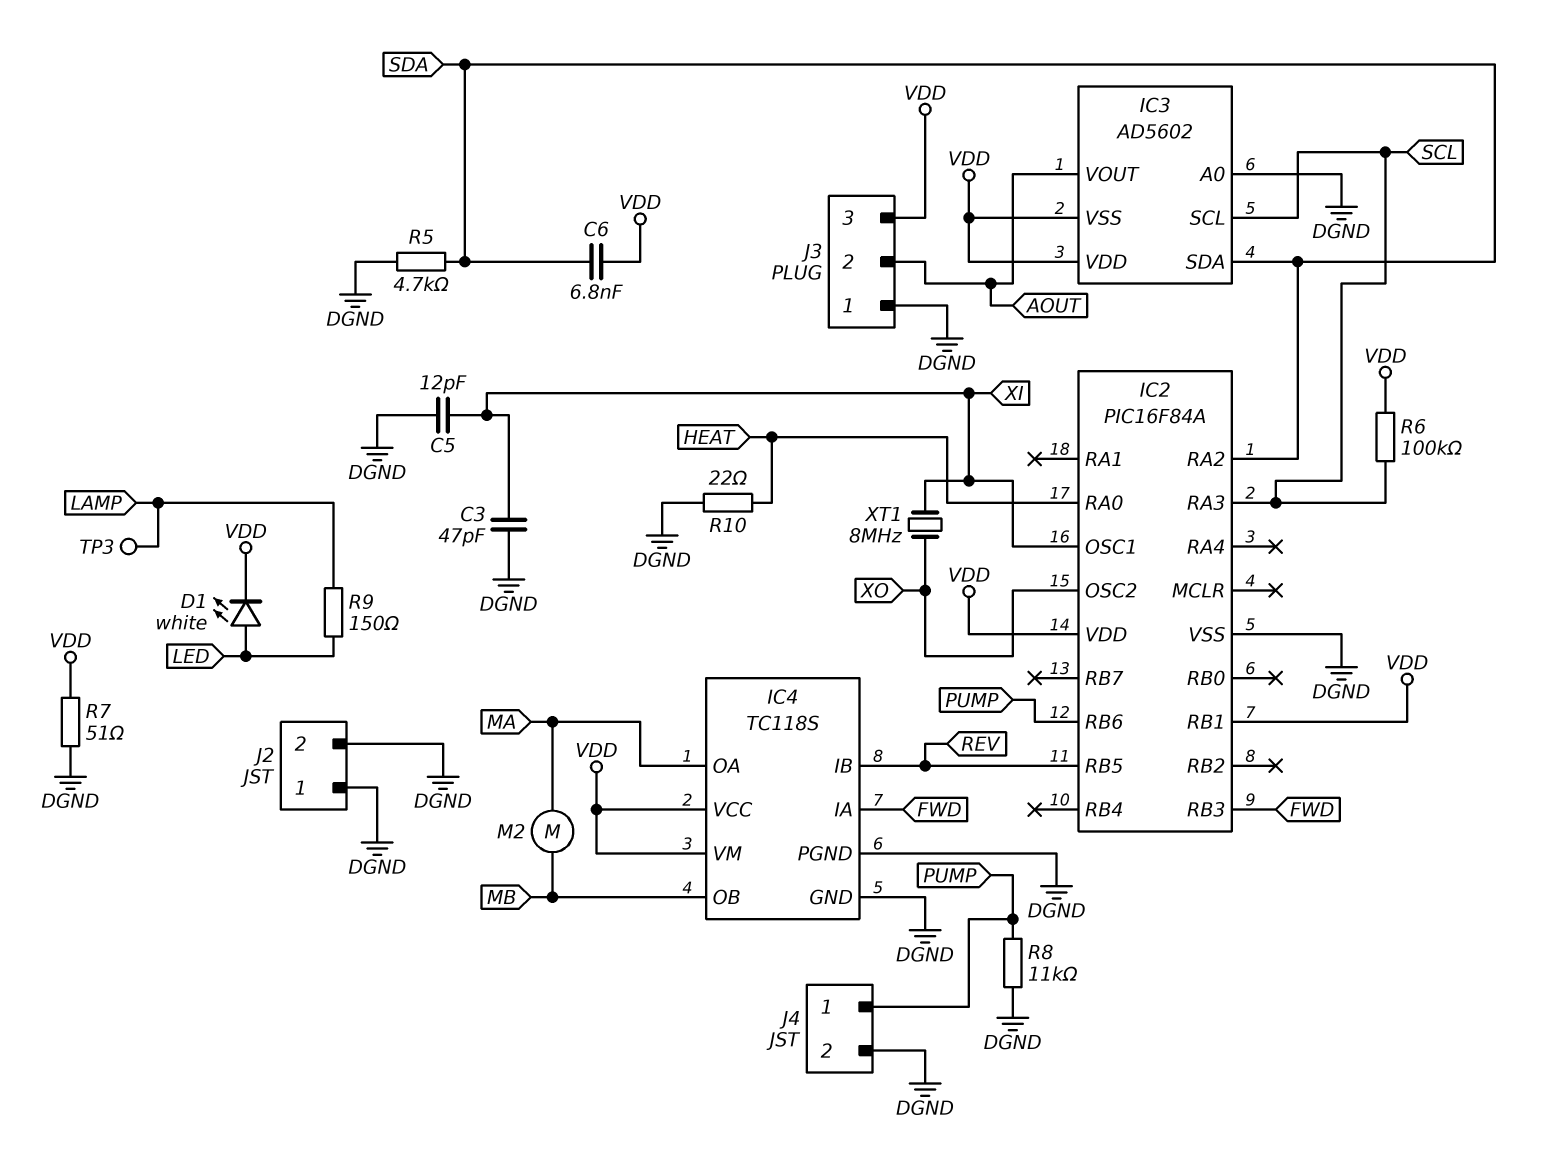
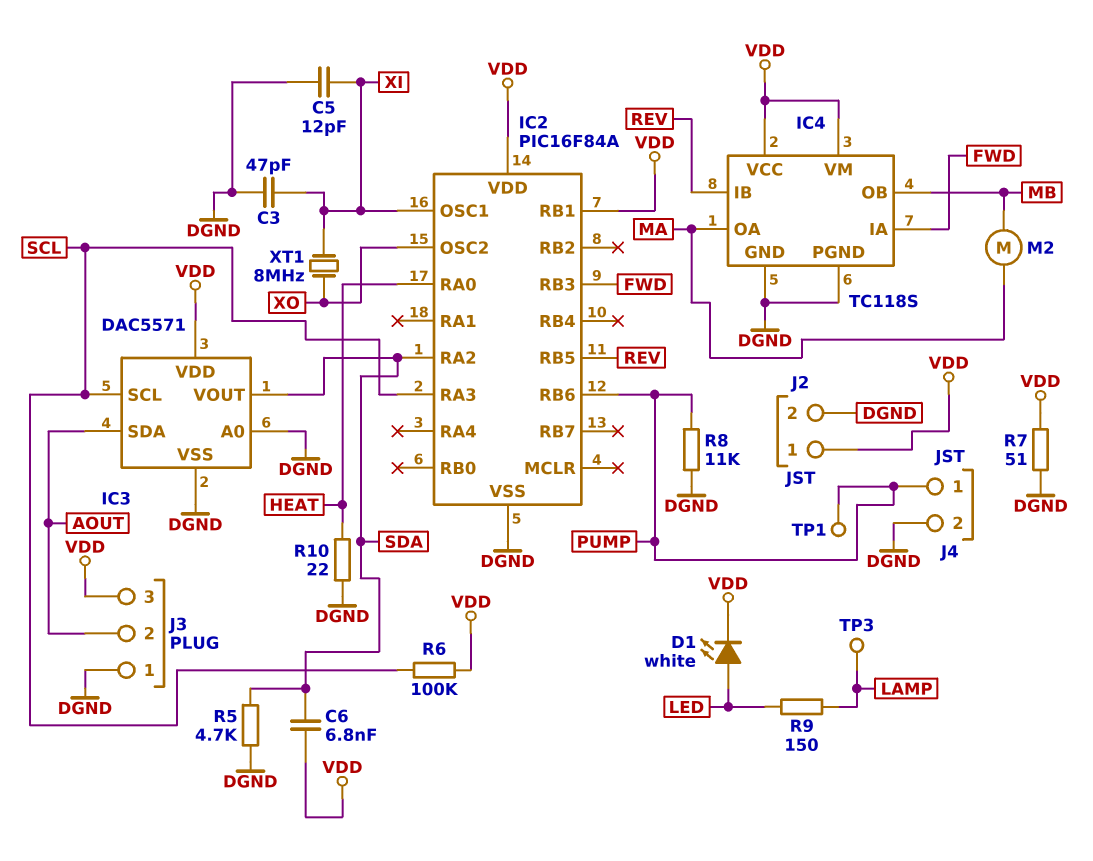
IC3: AD5602 -> DAC5571
IC3 pin SDA: SDA -> AOUT
IC3 pin VOUT: AOUT -> SDA
IC3 pin VSS: VDD -> DGND
J2 pin 1: DGND -> VDD
TP1: none -> test point (PUMP)

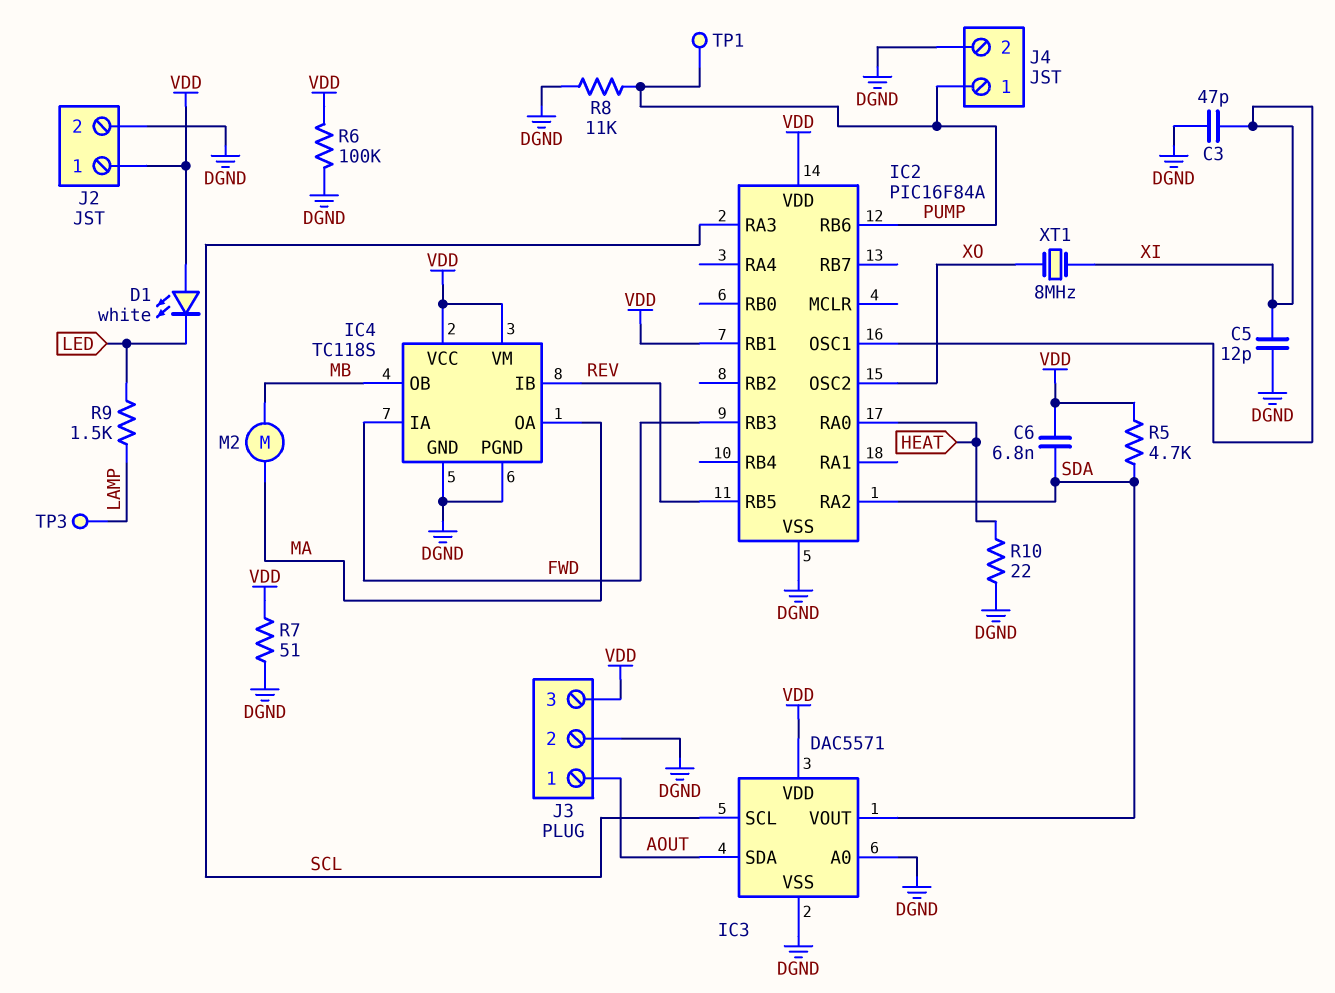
D1: LED white (A LED, K VDD) -> LED white (A VDD, K LED)
J3 pin 1: DGND -> AOUT
J3 pin 2: AOUT -> DGND
R5: 4.7k (DGND, SDA) -> 4.7k (SDA, VDD)
R6: 100k (SCL, VDD) -> 100k (DGND, VDD)
R9: 150 (LAMP, LED) -> 1.5k (LAMP, LED)

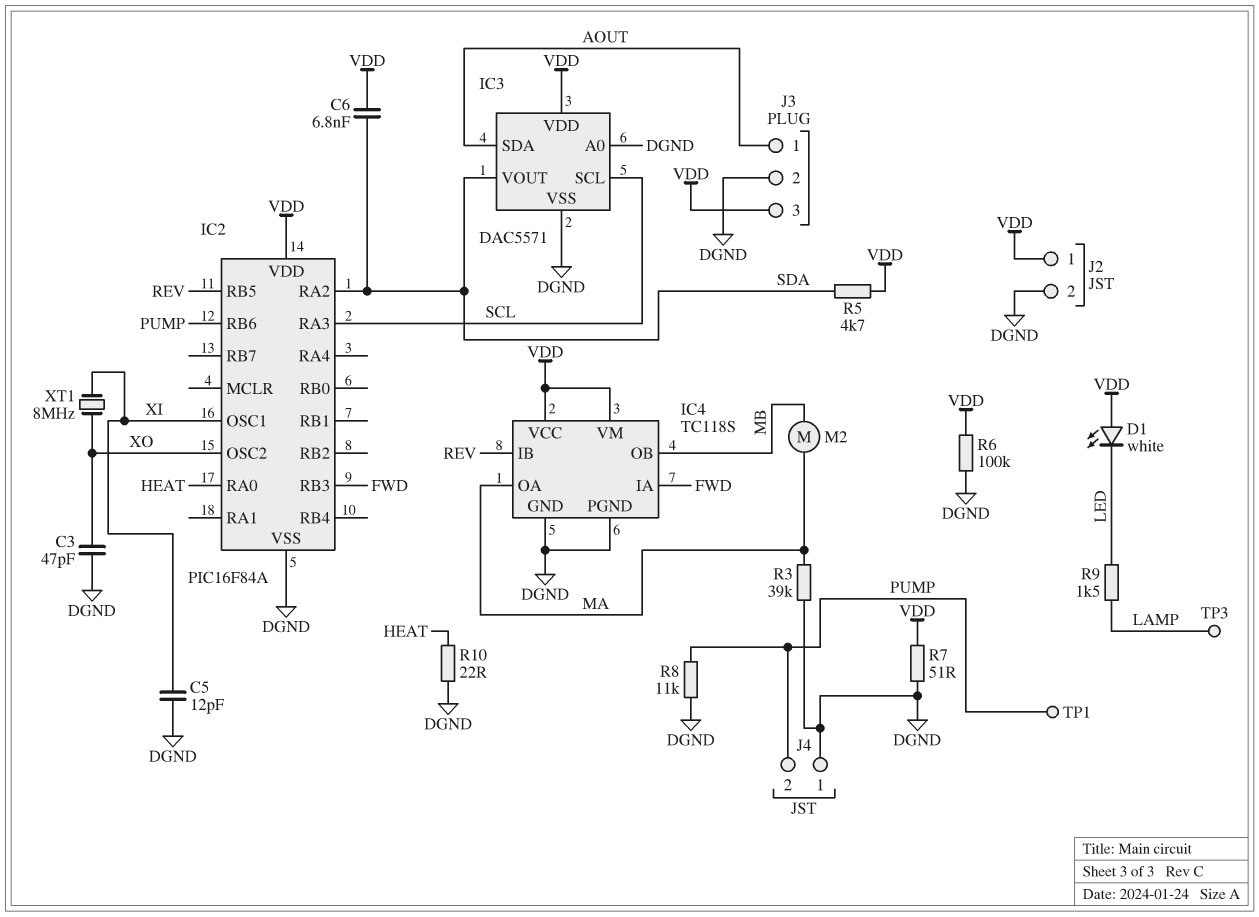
C3: 47pF (DGND, XI) -> 47pF (DGND, XO)
IC2 pin RB1: VDD -> none
J4 pin 1: PUMP -> DGND
J4 pin 2: DGND -> PUMP
R3: none -> 39k (DGND, MA)

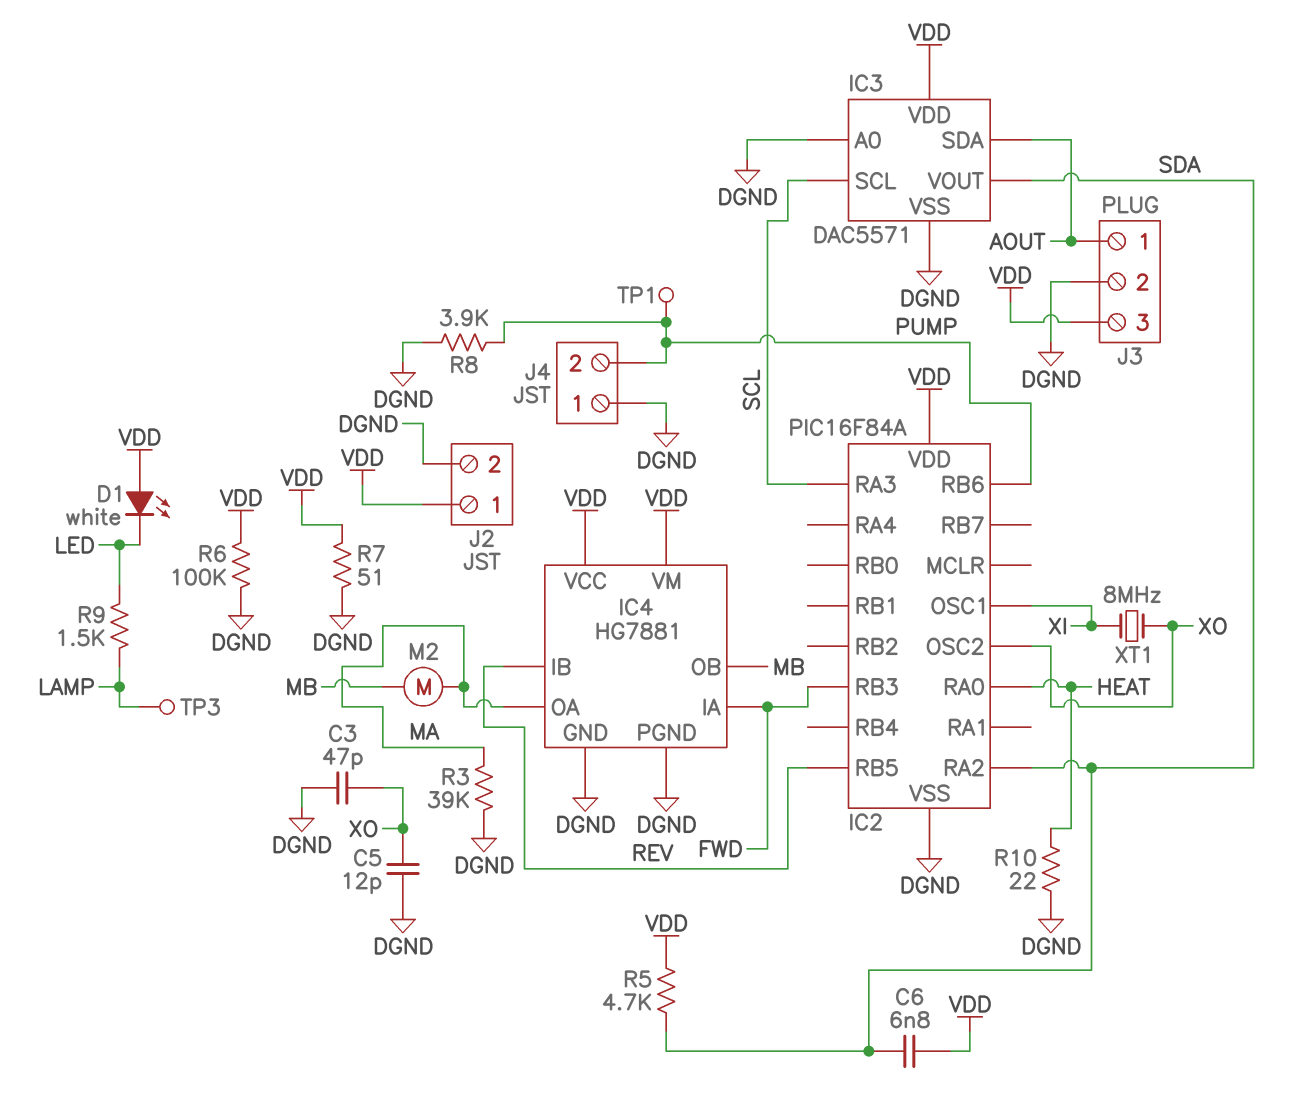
C5: 12pF (DGND, XI) -> 12pF (DGND, XO)
IC4: TC118S -> HG7881
R8: 11k (DGND, PUMP) -> 3.9k (DGND, PUMP)

